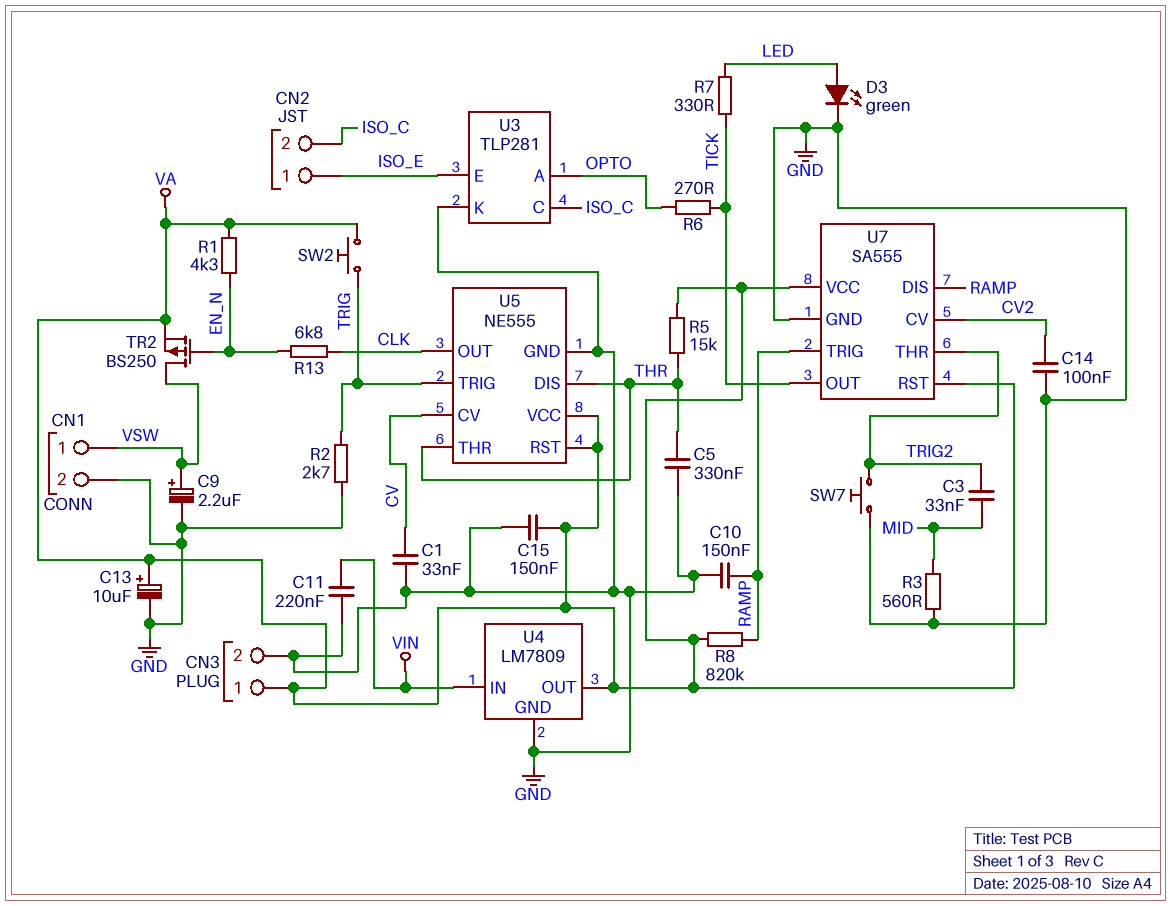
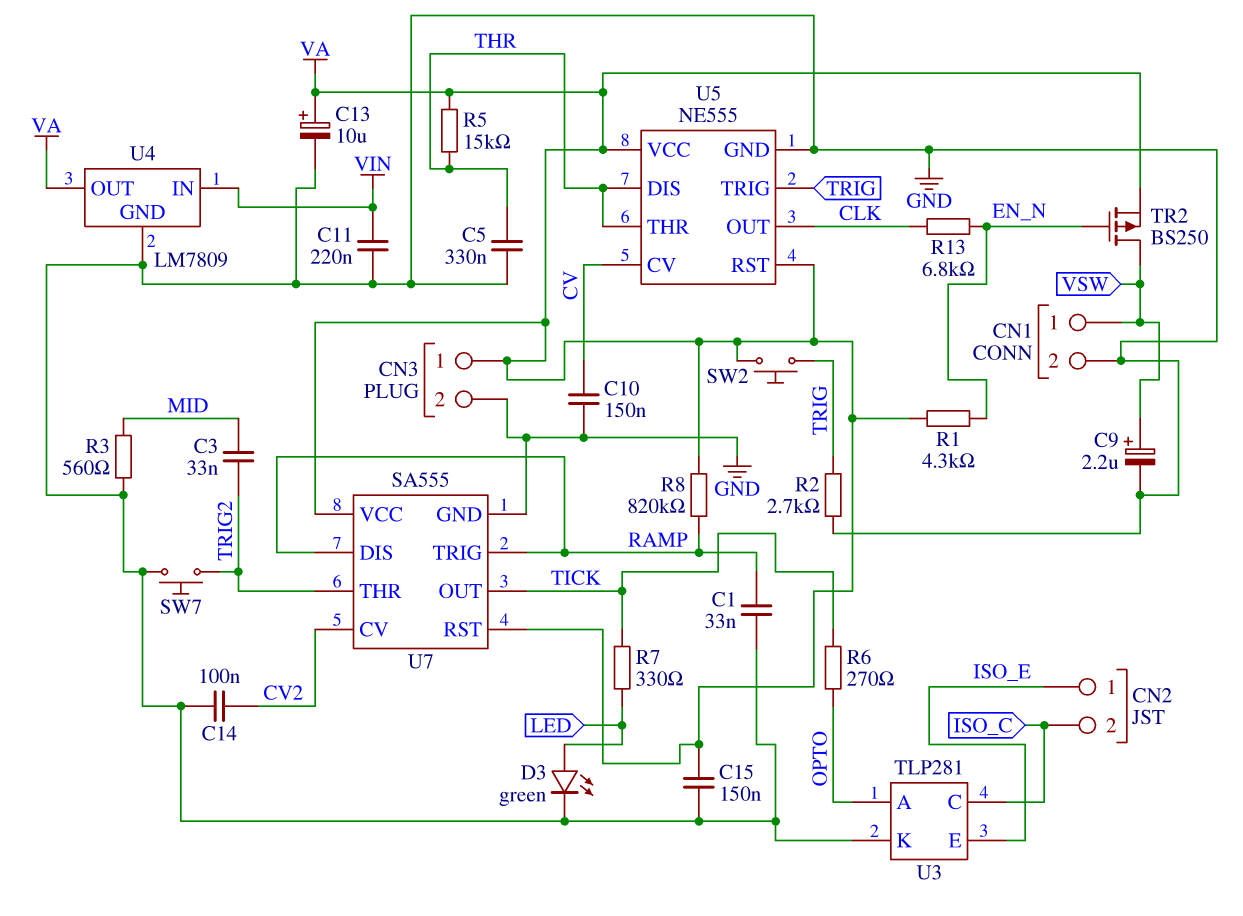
C1: 33nF (CV, GND) -> 33nF (GND, RAMP)
C10: 150nF (GND, RAMP) -> 150nF (CV, GND)

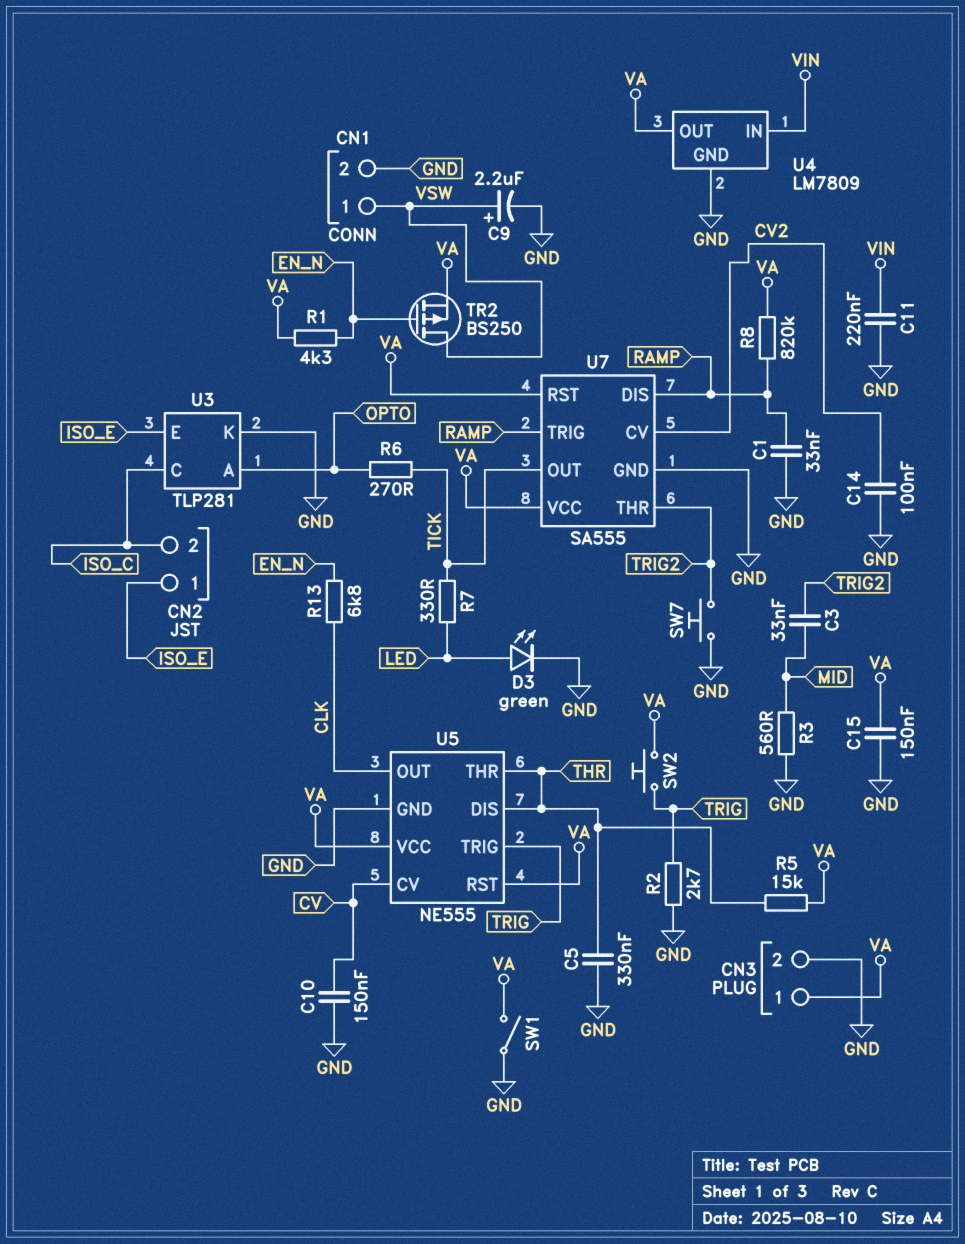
C13: 10uF (plus VA, minus GND) -> none
SW1: none -> switch (GND, VA)

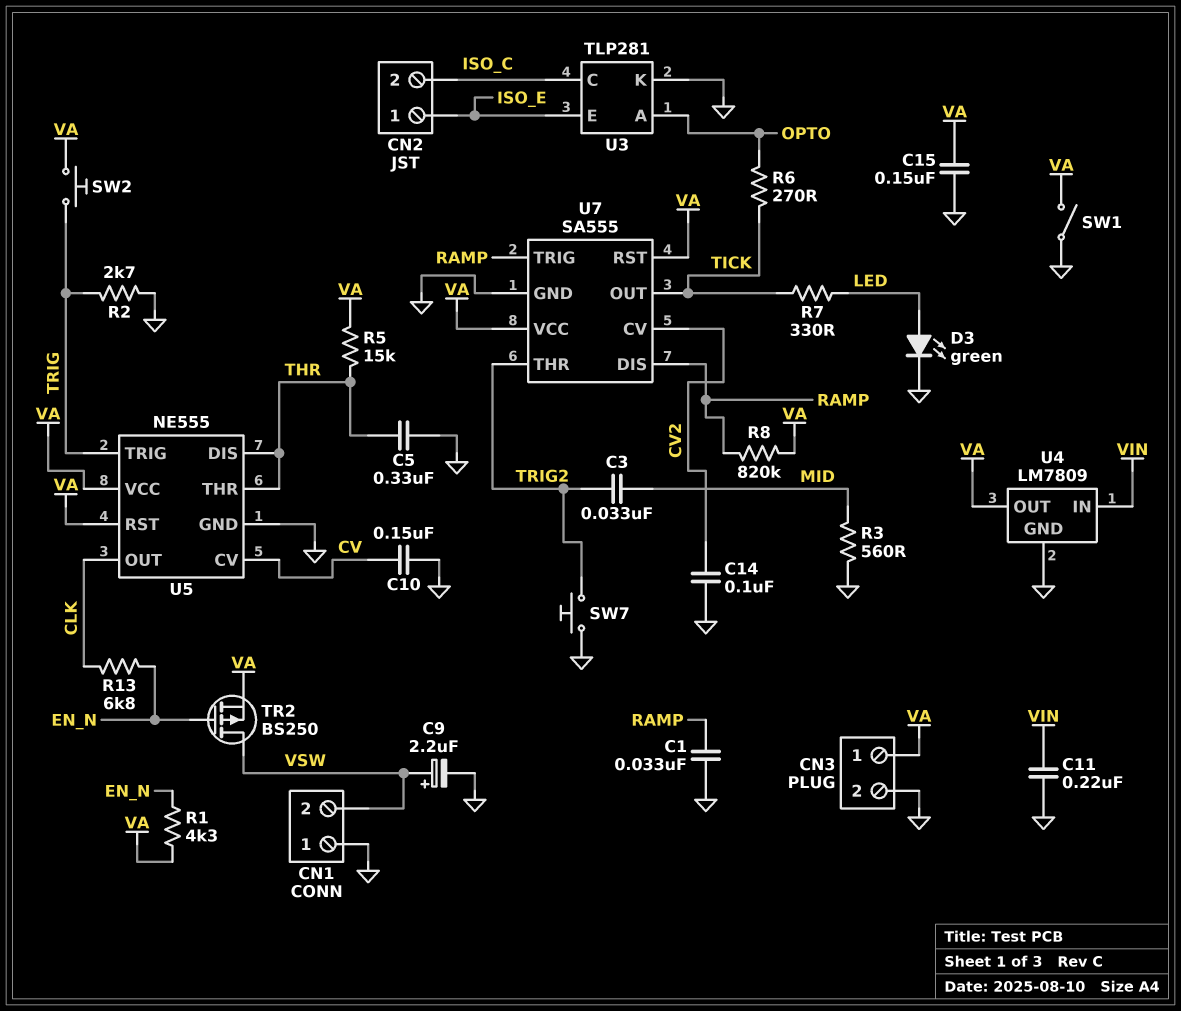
CN1 pin 1: VSW -> GND
CN1 pin 2: GND -> VSW

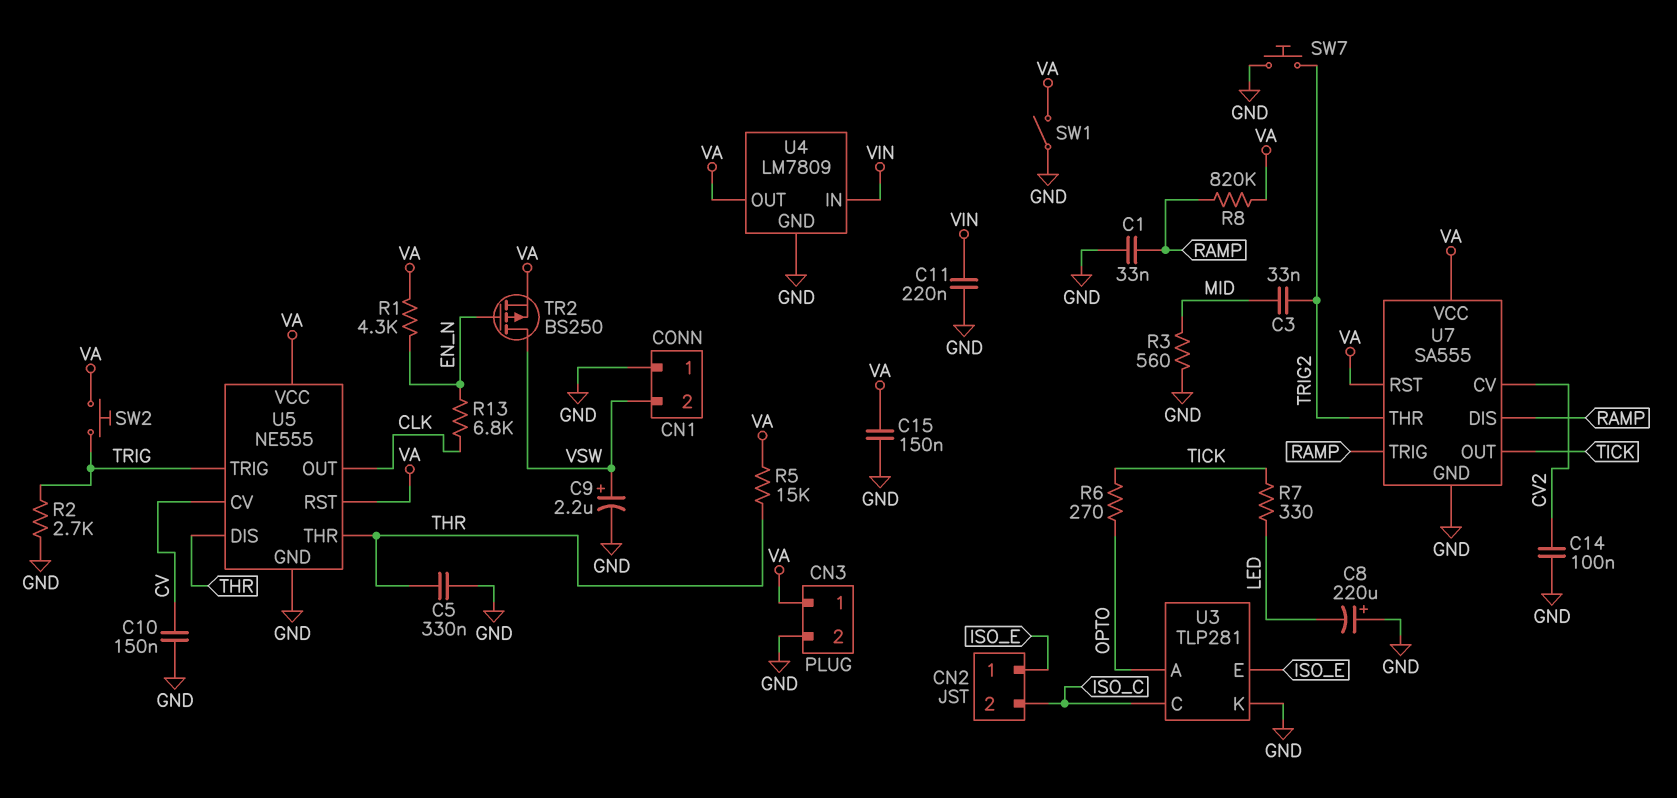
C8: none -> 220uF (plus GND, minus LED)
D3: LED green (A LED, K GND) -> none

